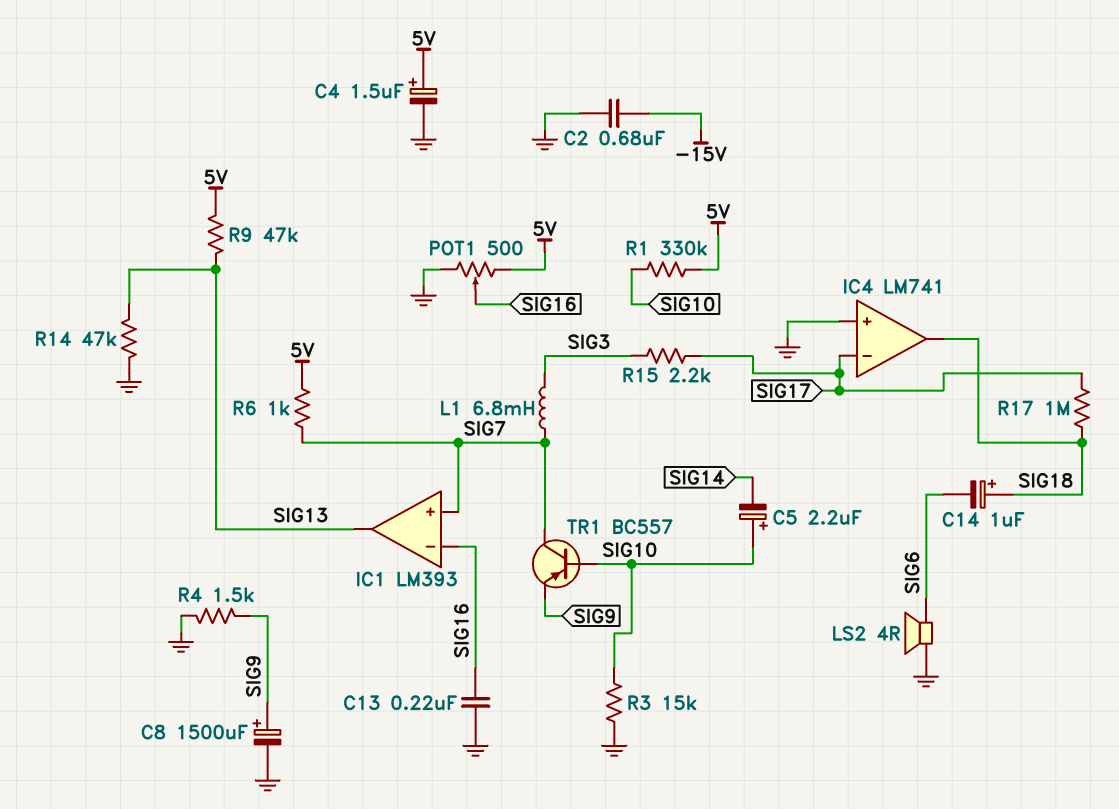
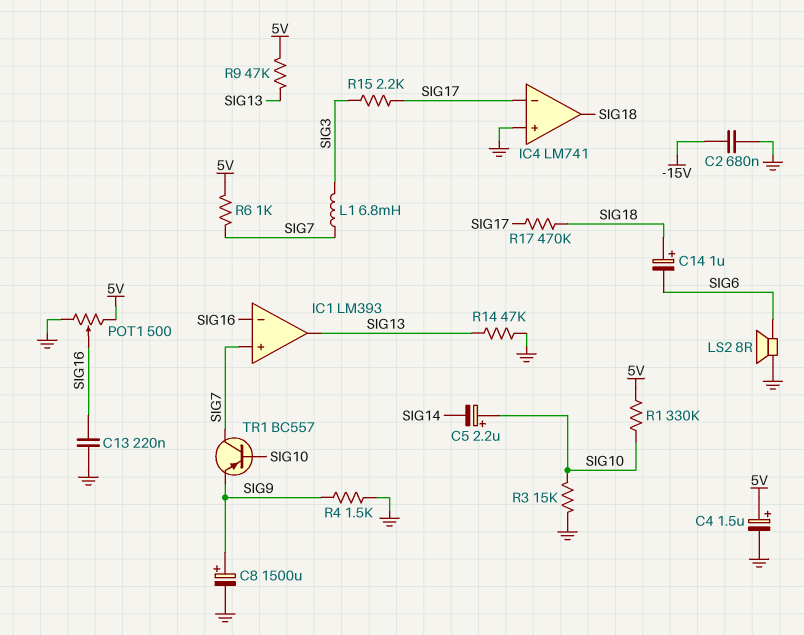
LS2: speaker 4R (GND, SIG6) -> speaker 8R (GND, SIG6)
R17: 1M (SIG17, SIG18) -> 470k (SIG17, SIG18)

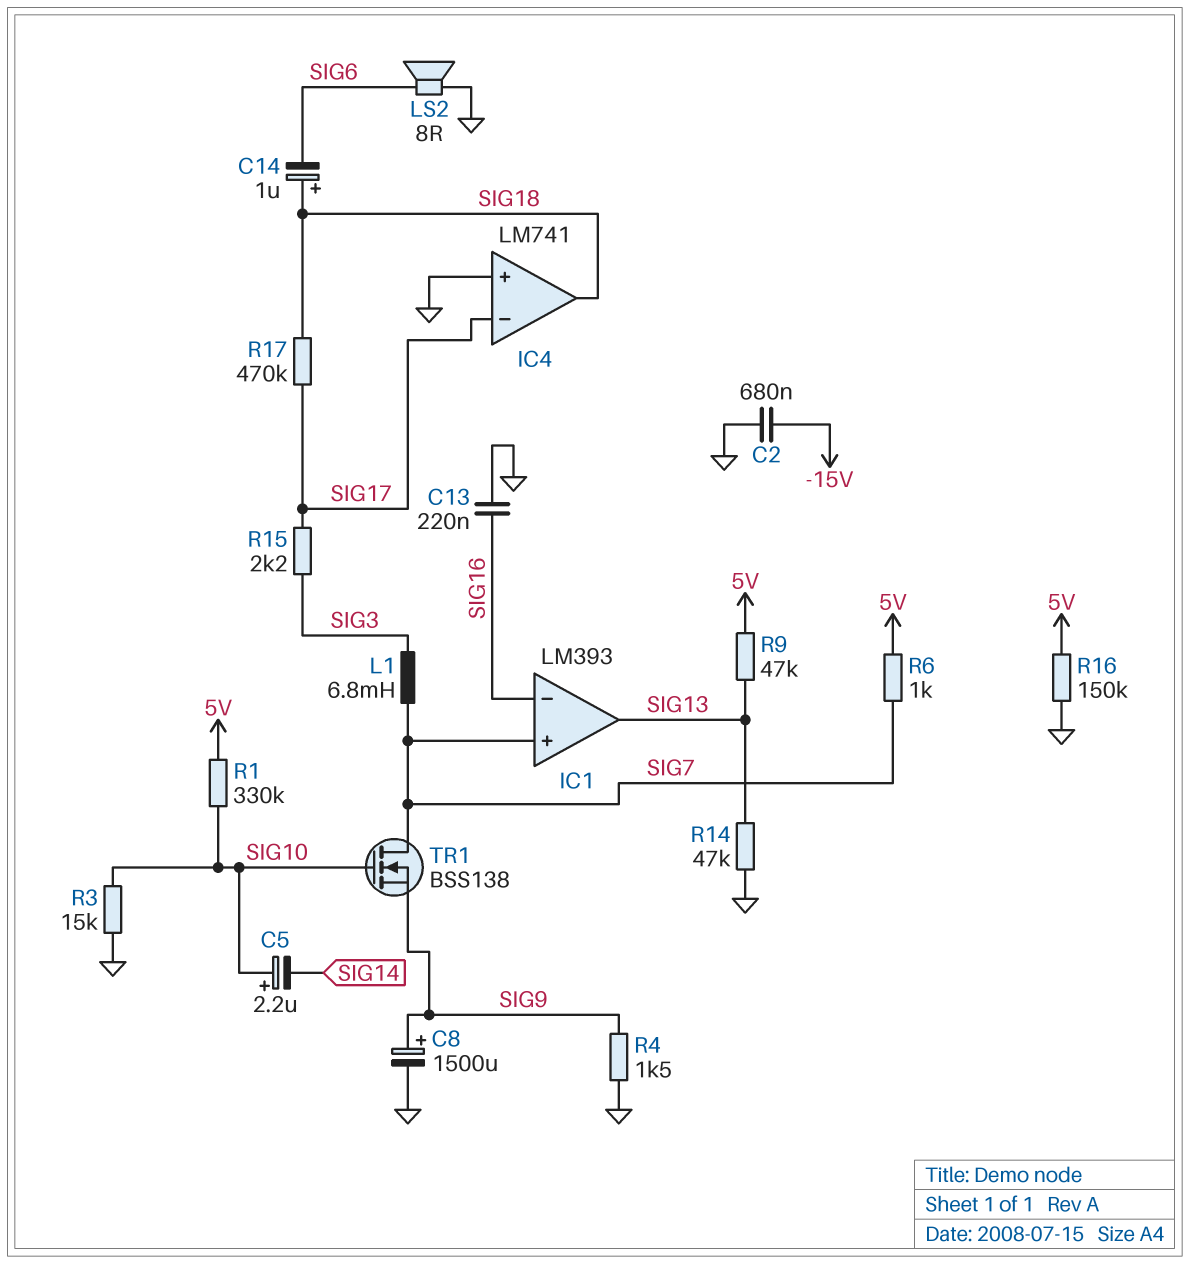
C4: 1.5uF (plus 5V, minus GND) -> none
POT1: 500 (5V, GND, wiper SIG16) -> none
R16: none -> 150k (5V, GND)
TR1: PNP BC557 (B SIG10, C SIG7, E SIG9) -> NMOS BSS138 (G SIG10, D SIG7, S SIG9)

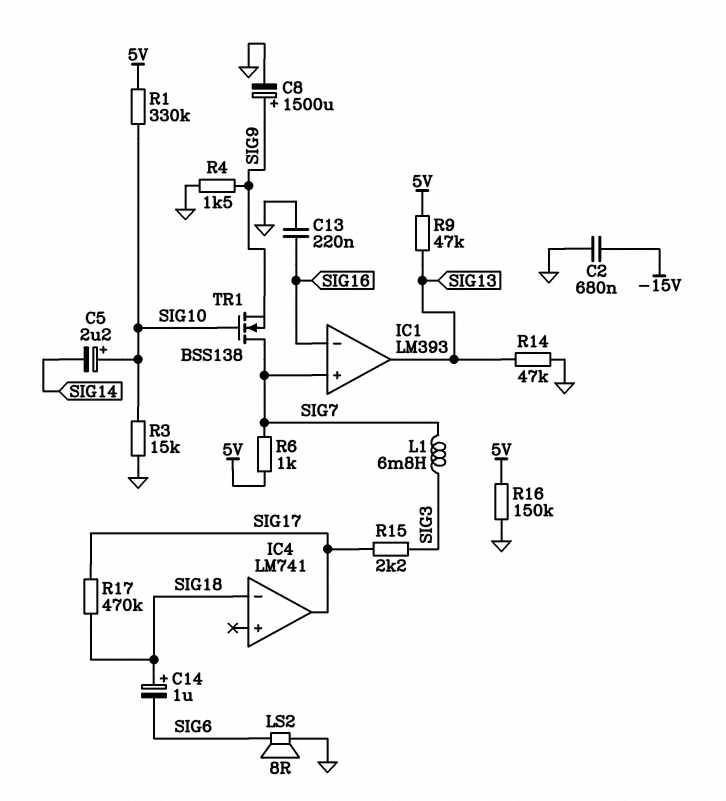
IC4 pin in+: GND -> none
IC4 pin in-: SIG17 -> SIG18
IC4 pin out: SIG18 -> SIG17

